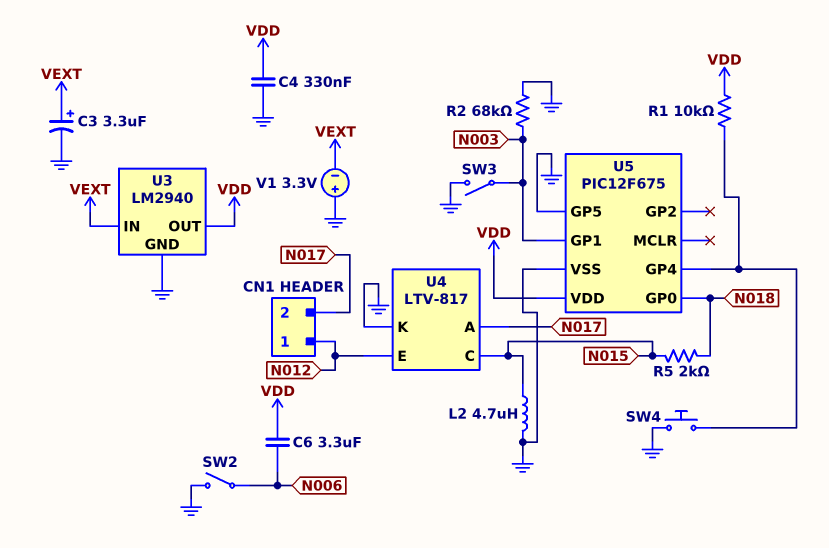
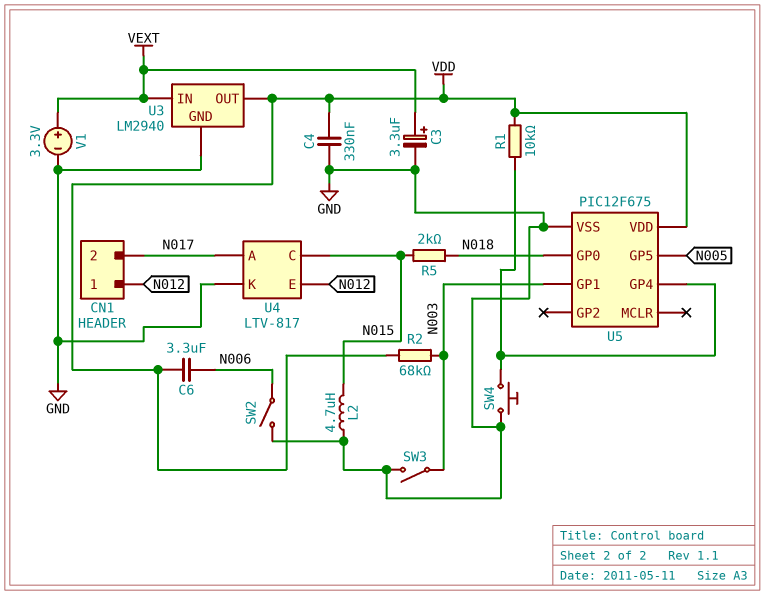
R2: 68k (GND, N003) -> 68k (N003, VDD)
U5 pin GP5: GND -> N005
V1: 3.3V (plus GND, minus VEXT) -> 3.3V (plus VEXT, minus GND)

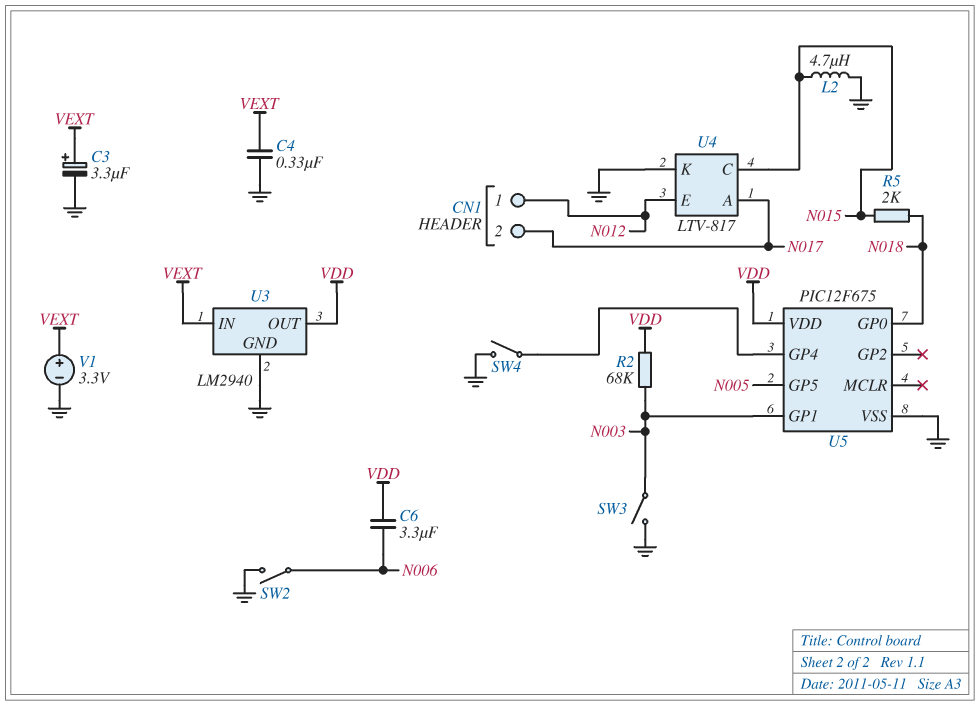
C4: 330nF (GND, VDD) -> 330nF (GND, VEXT)
R1: 10k (U5/GP4, VDD) -> none
SW4: button (GND, U5/GP4) -> switch (GND, U5/GP4)

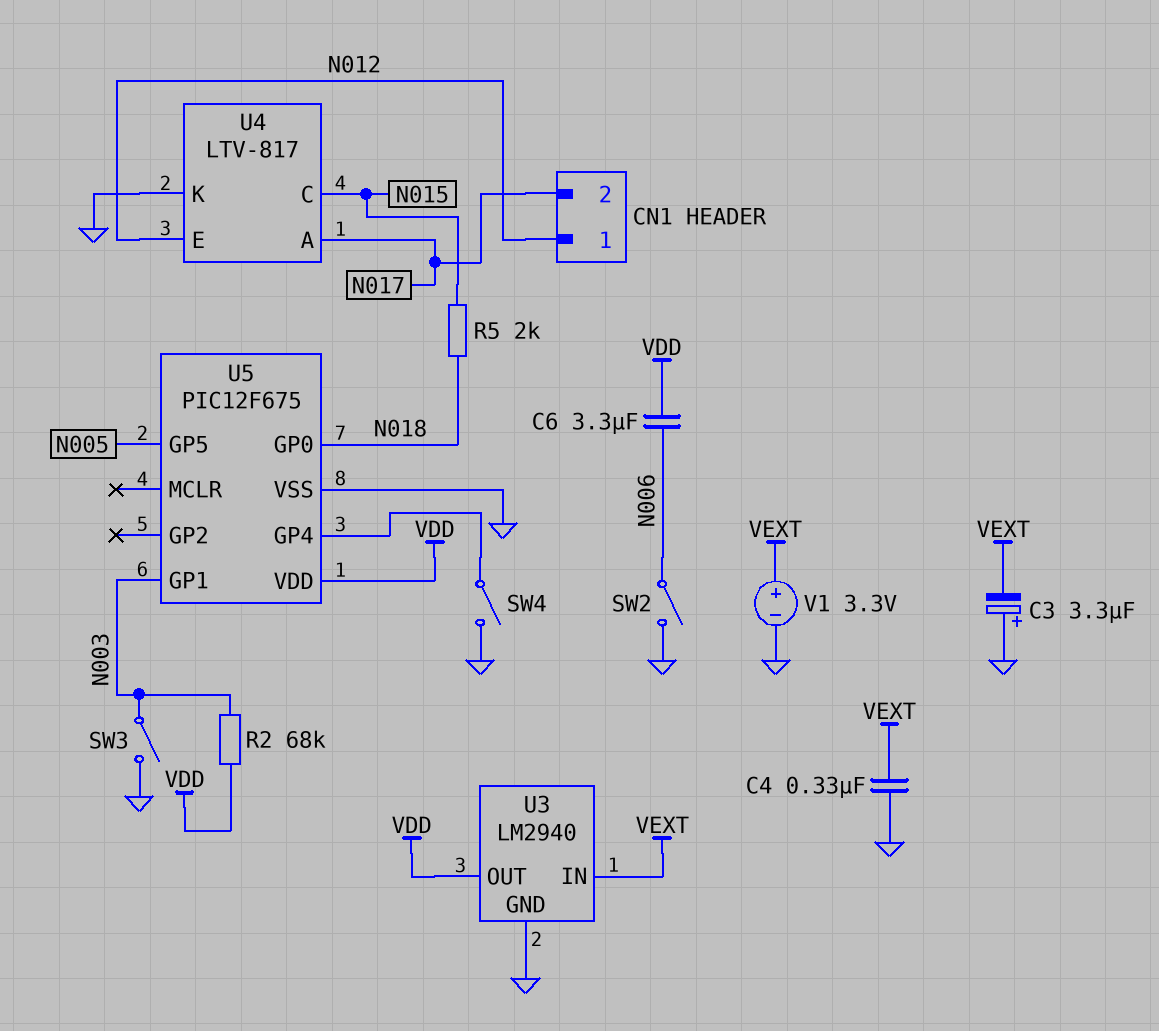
C3: 3.3uF (plus VEXT, minus GND) -> 3.3uF (plus GND, minus VEXT)
L2: 4.7uH (GND, N015) -> none

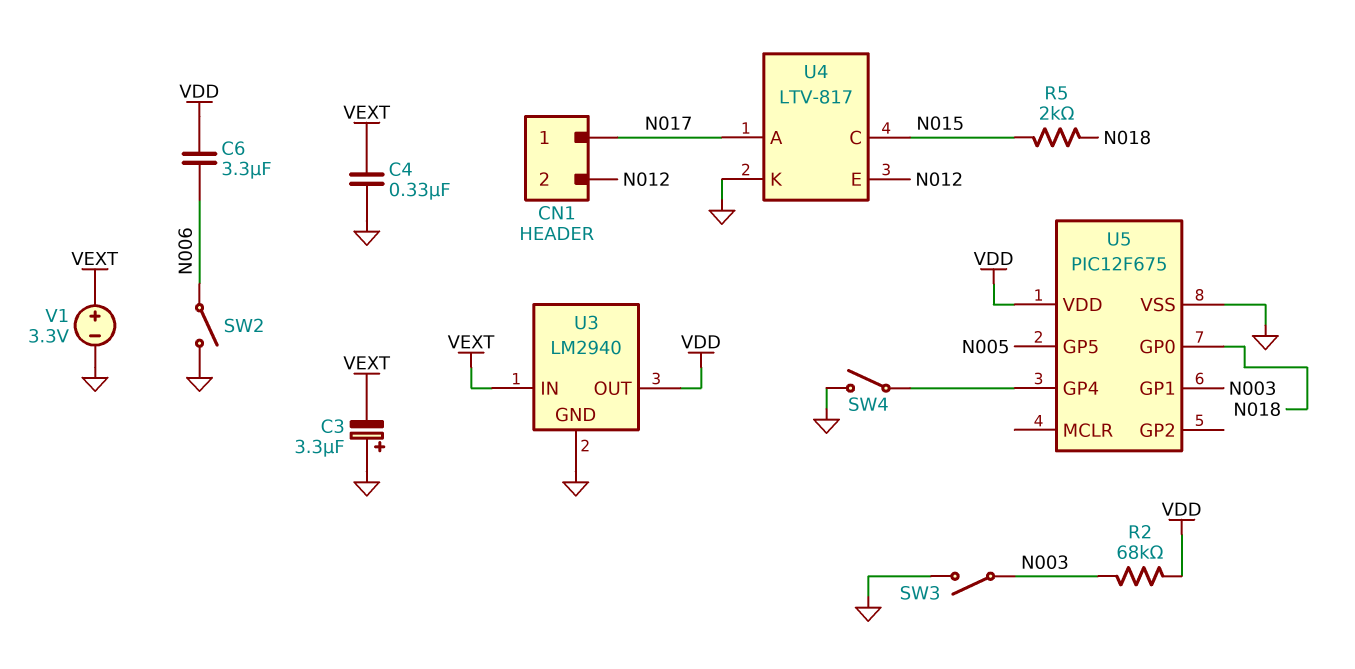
CN1 pin 1: N012 -> N017
CN1 pin 2: N017 -> N012

